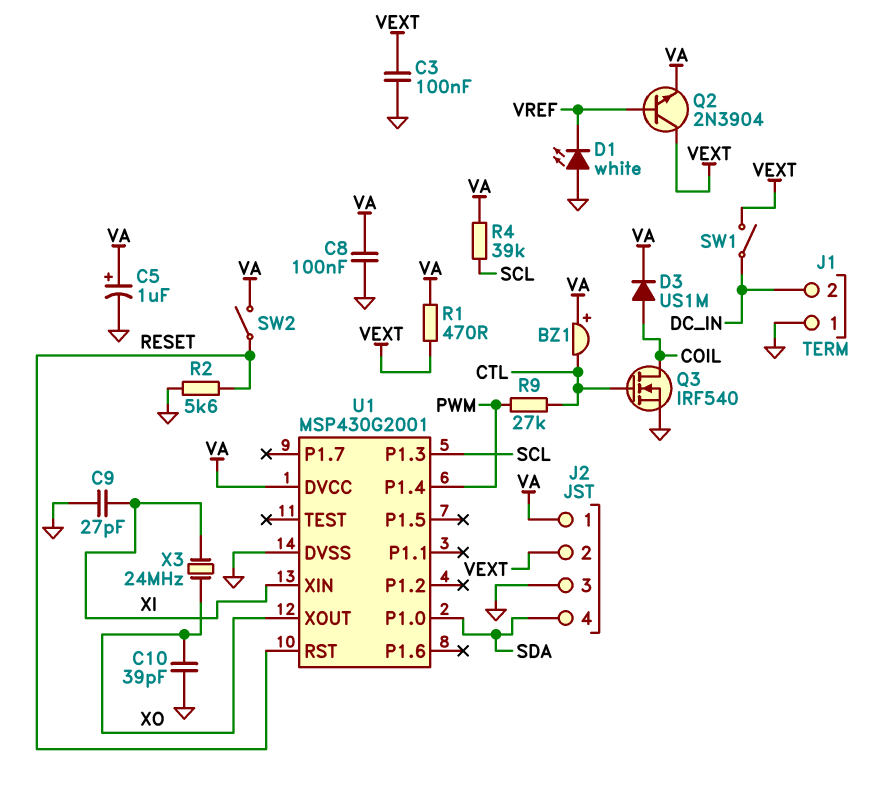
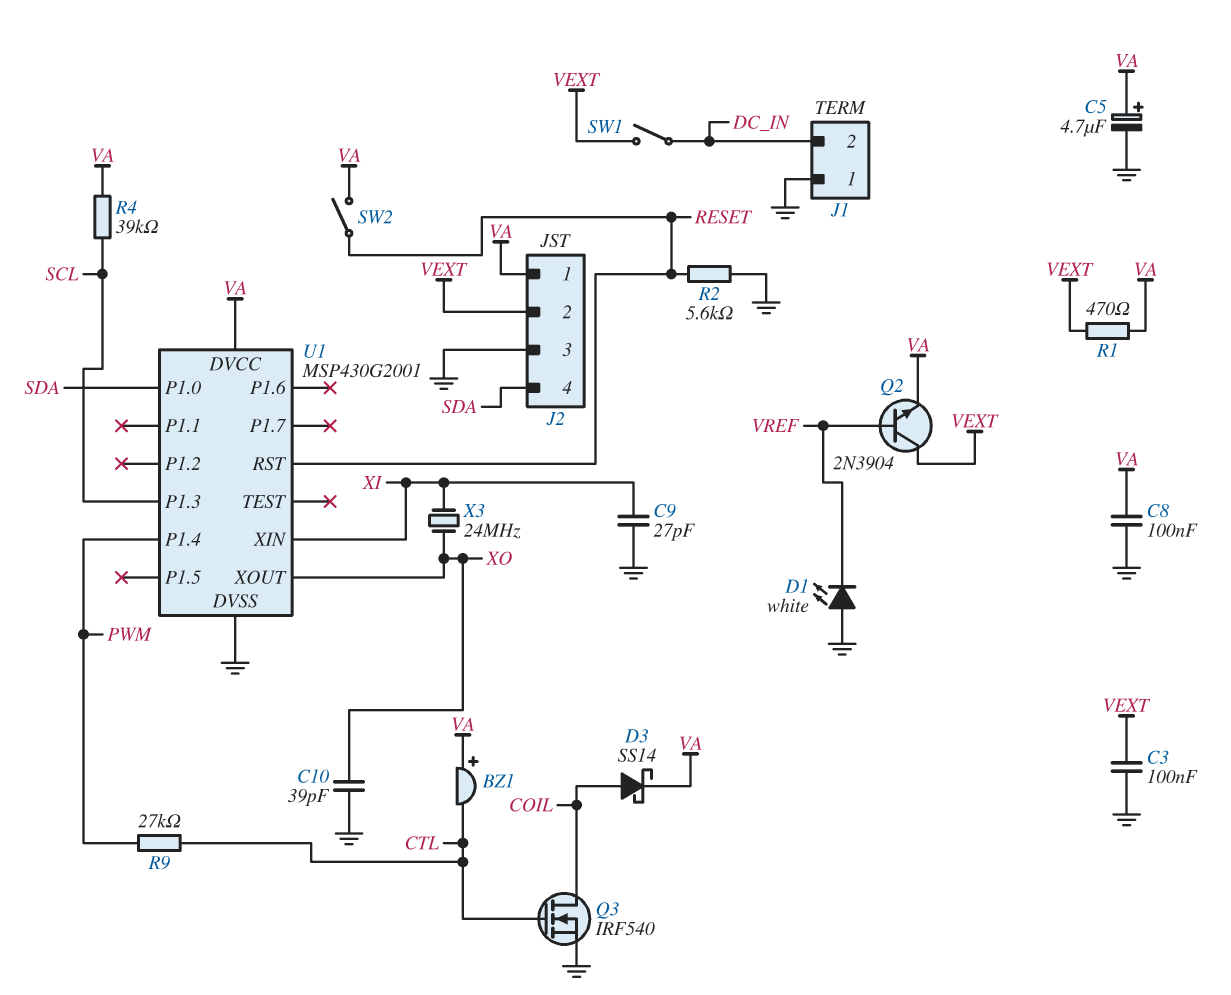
C5: 1uF (plus VA, minus GND) -> 4.7uF (plus VA, minus GND)
D3: diode US1M (A COIL, K VA) -> schottky SS14 (A COIL, K VA)

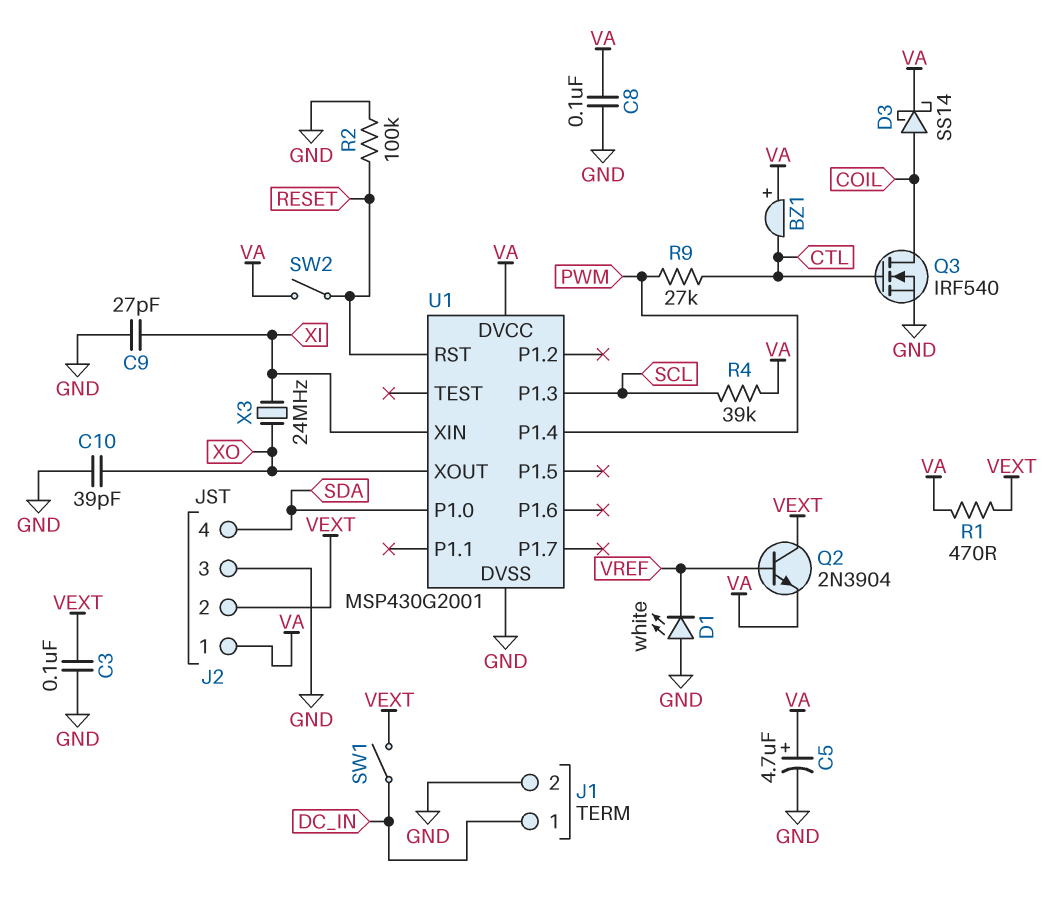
J1 pin 1: GND -> DC_IN
J1 pin 2: DC_IN -> GND
R2: 5.6k (GND, RESET) -> 100k (GND, RESET)

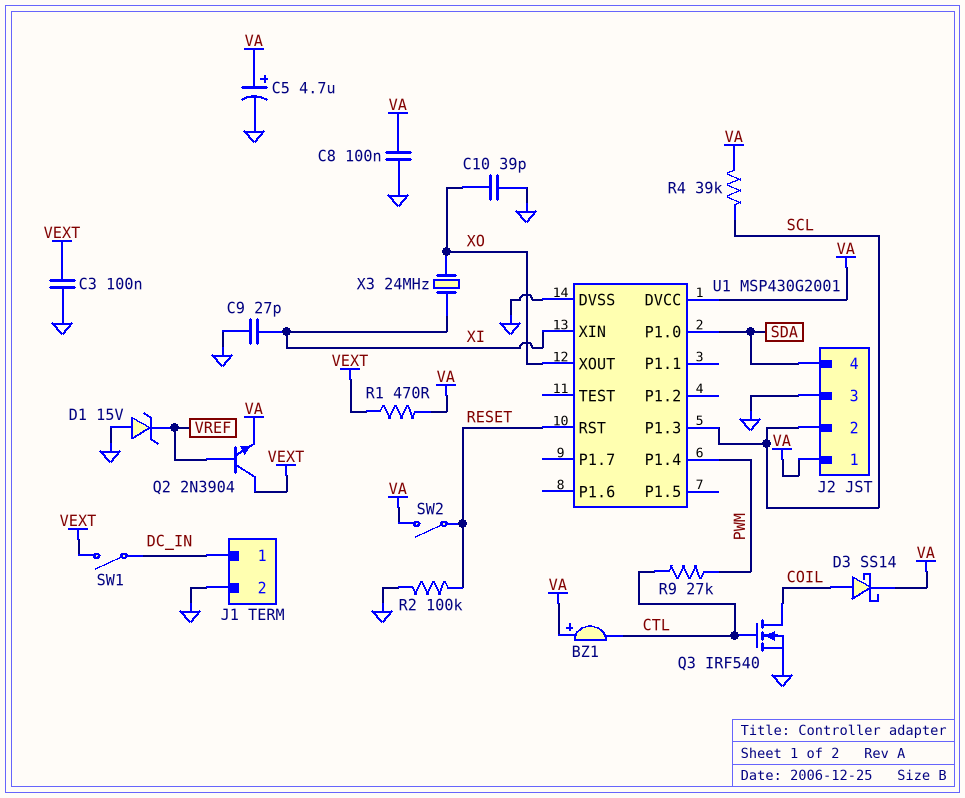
D1: LED white (A GND, K VREF) -> zener 15V (A GND, K VREF)
J2 pin 2: VEXT -> SCL

